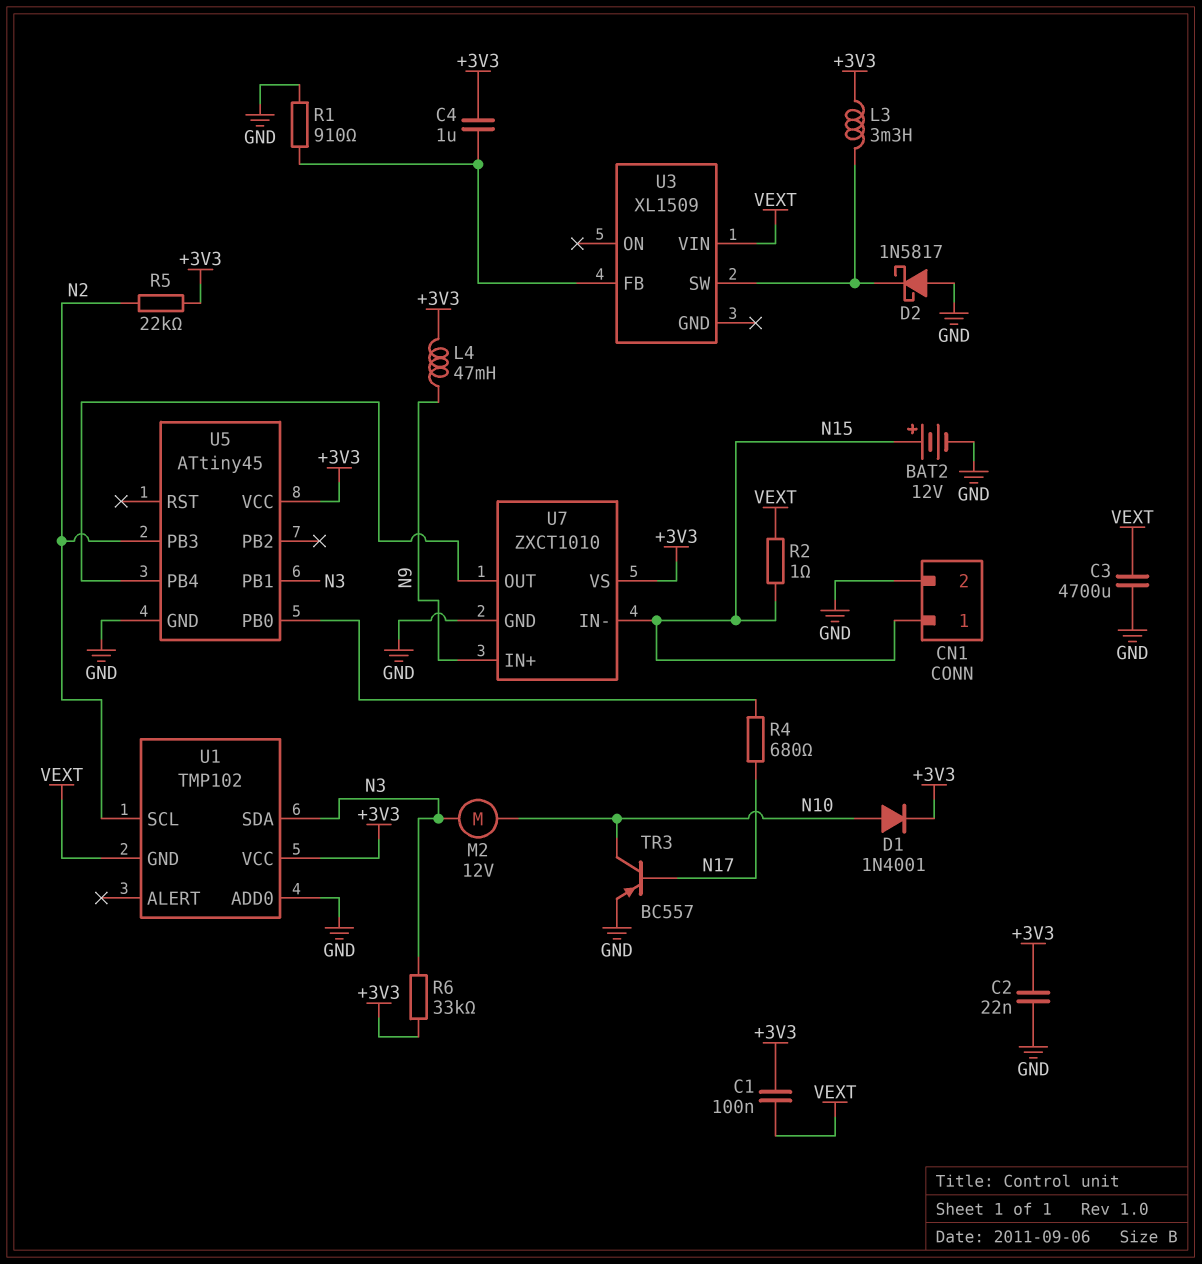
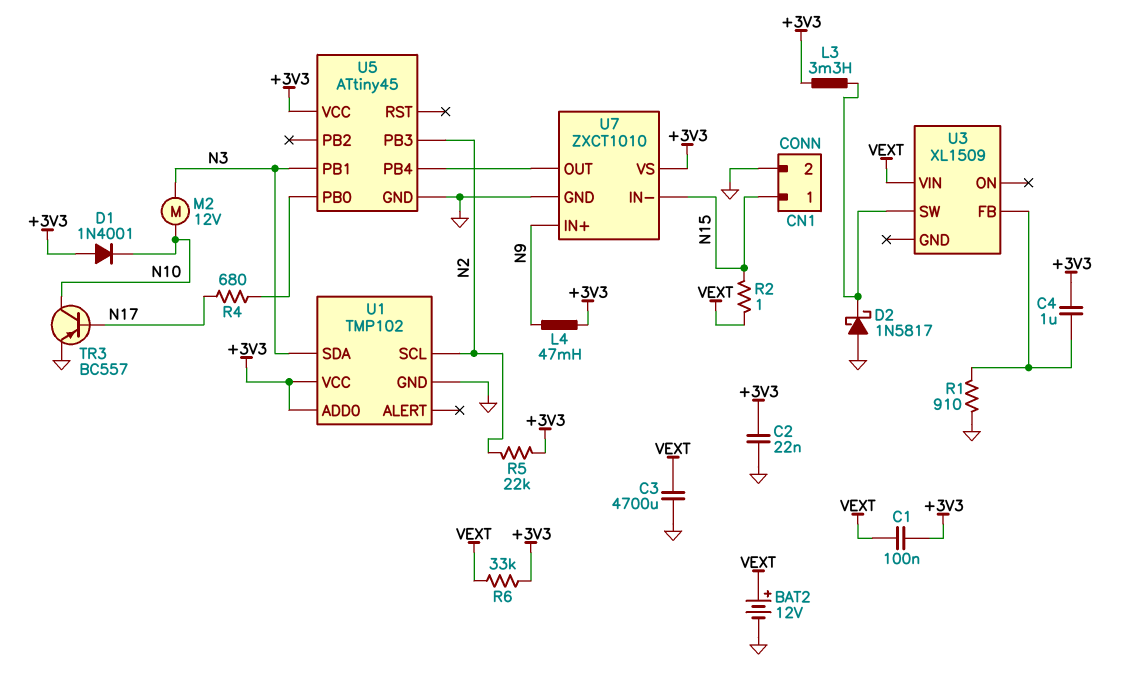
BAT2: 12V (plus N15, minus GND) -> 12V (plus VEXT, minus GND)
D1: diode 1N4001 (A N10, K +3V3) -> diode 1N4001 (A +3V3, K N10)
R6: 33k (+3V3, N3) -> 33k (+3V3, VEXT)
U1 pin ADD0: GND -> +3V3
U1 pin GND: VEXT -> GND

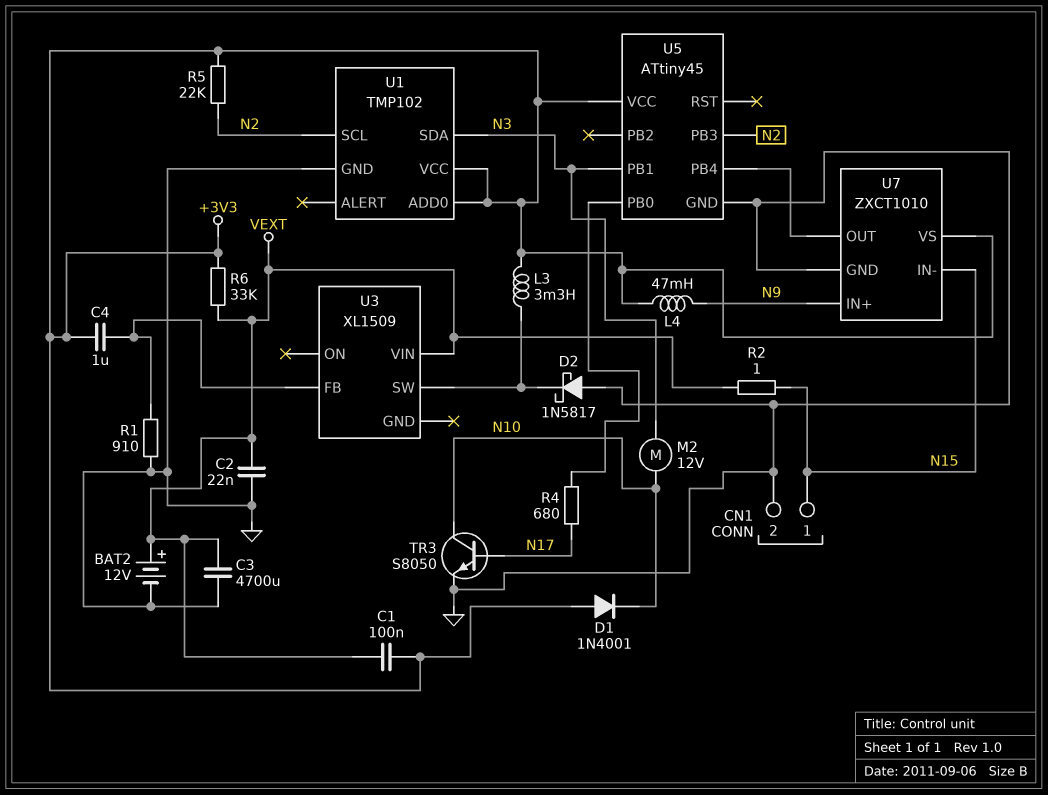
C2: 22nF (+3V3, GND) -> 22nF (GND, VEXT)
TR3: PNP BC557 (B N17, C N10, E GND) -> NPN S8050 (B N17, C N10, E GND)

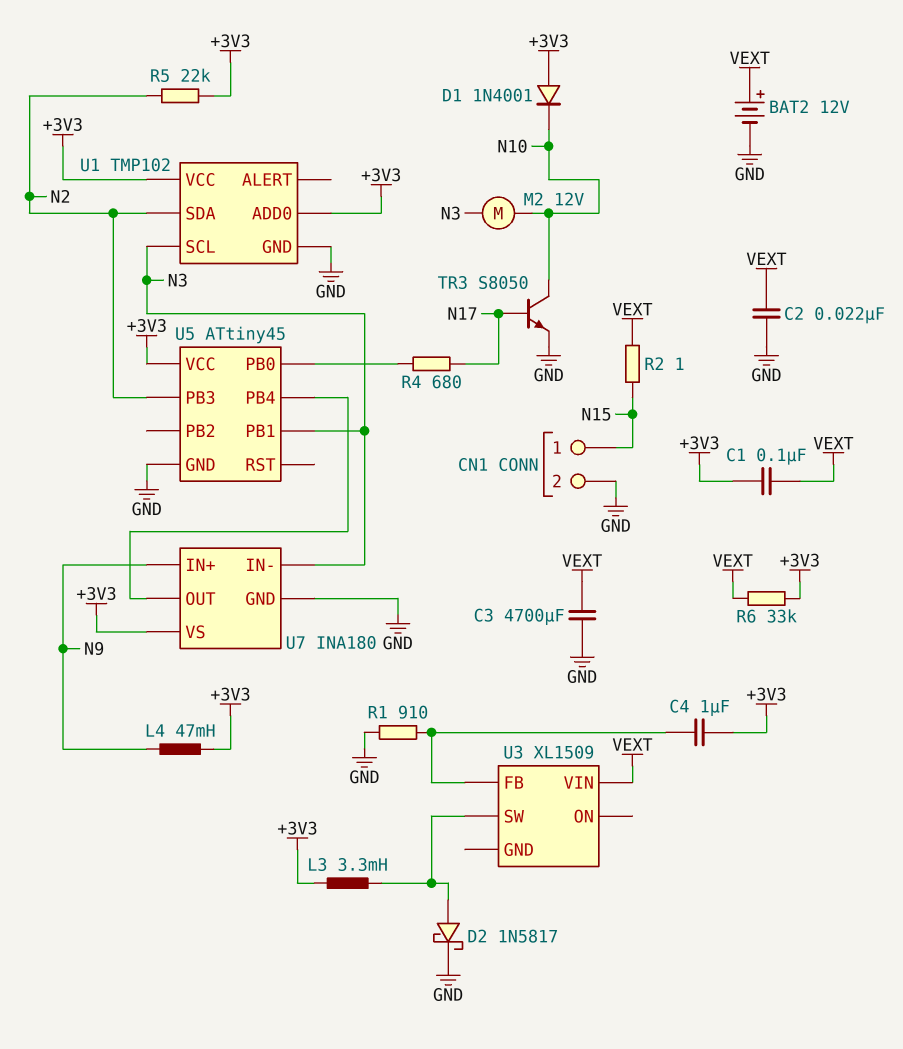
D2: schottky 1N5817 (A GND, K U3/SW) -> schottky 1N5817 (A U3/SW, K GND)
U1 pin SCL: N2 -> N3
U1 pin SDA: N3 -> N2
U7: ZXCT1010 -> INA180
U7 pin IN-: N15 -> N3

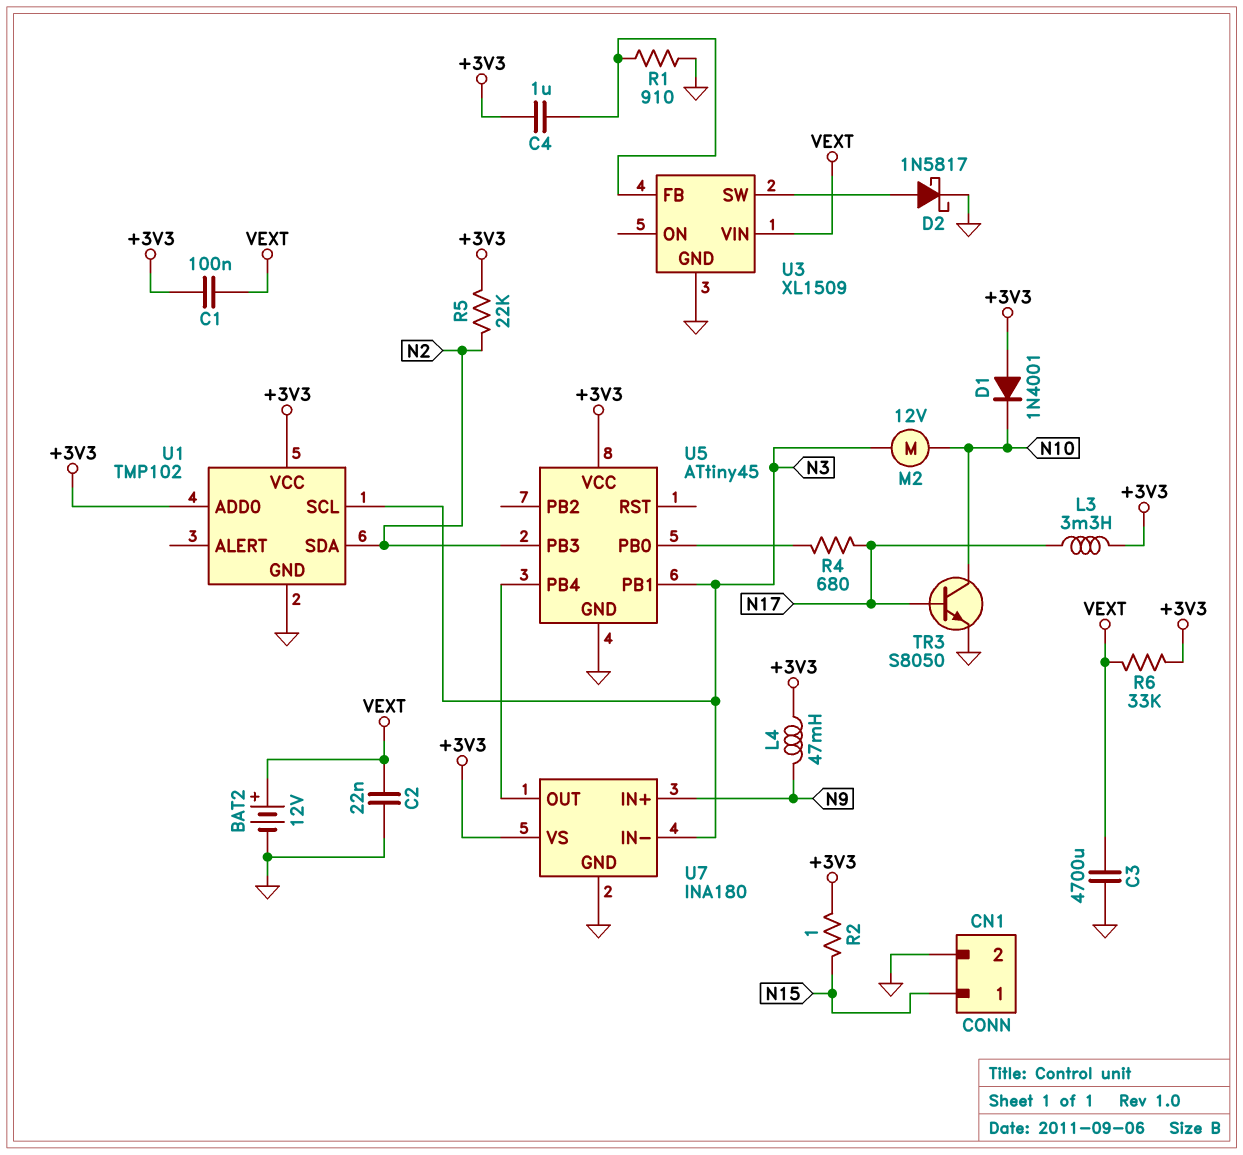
L3: 3.3mH (+3V3, U3/SW) -> 3.3mH (+3V3, N17)
R2: 1 (N15, VEXT) -> 1 (+3V3, N15)
U3 pin GND: none -> GND

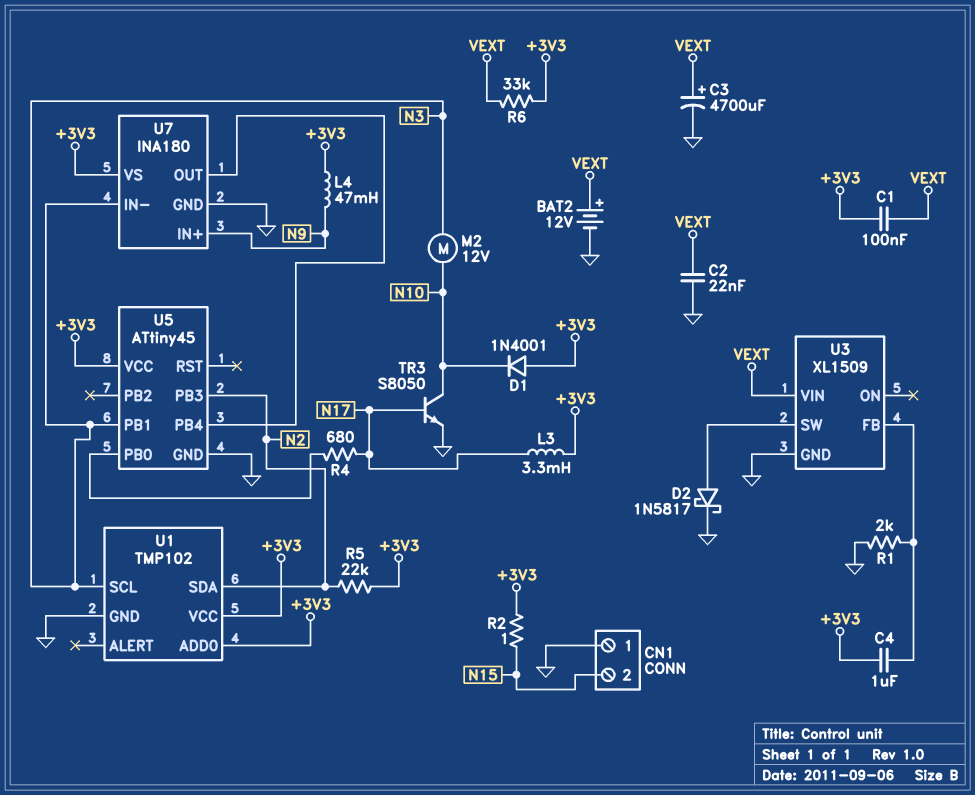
C3: 4700uF (GND, VEXT) -> 4700uF (plus VEXT, minus GND)
CN1 pin 1: N15 -> GND
CN1 pin 2: GND -> N15
R1: 910 (GND, U3/FB) -> 2k (GND, U3/FB)

